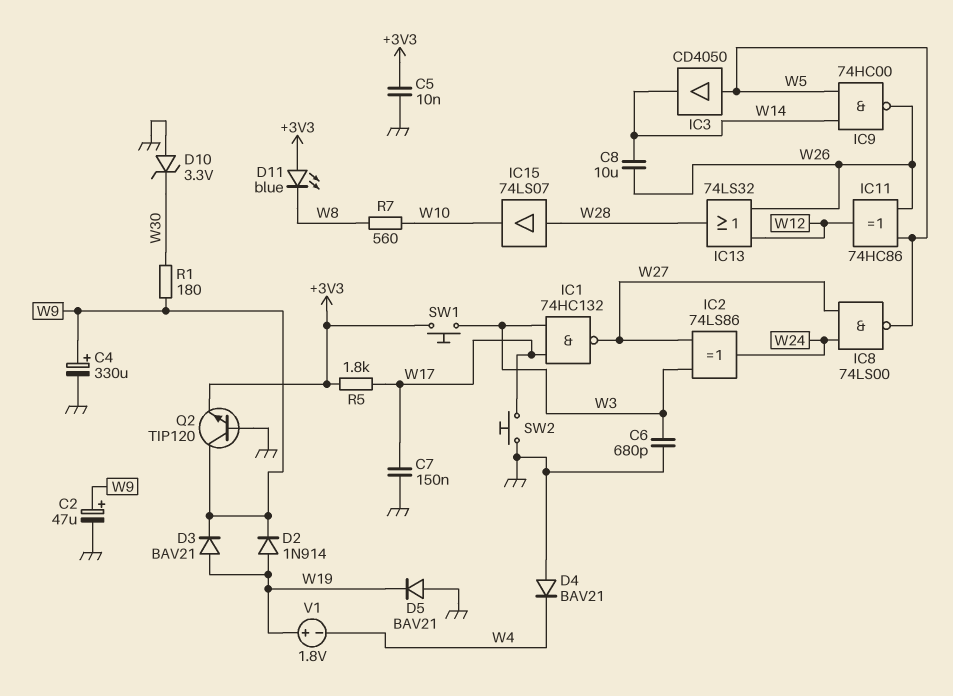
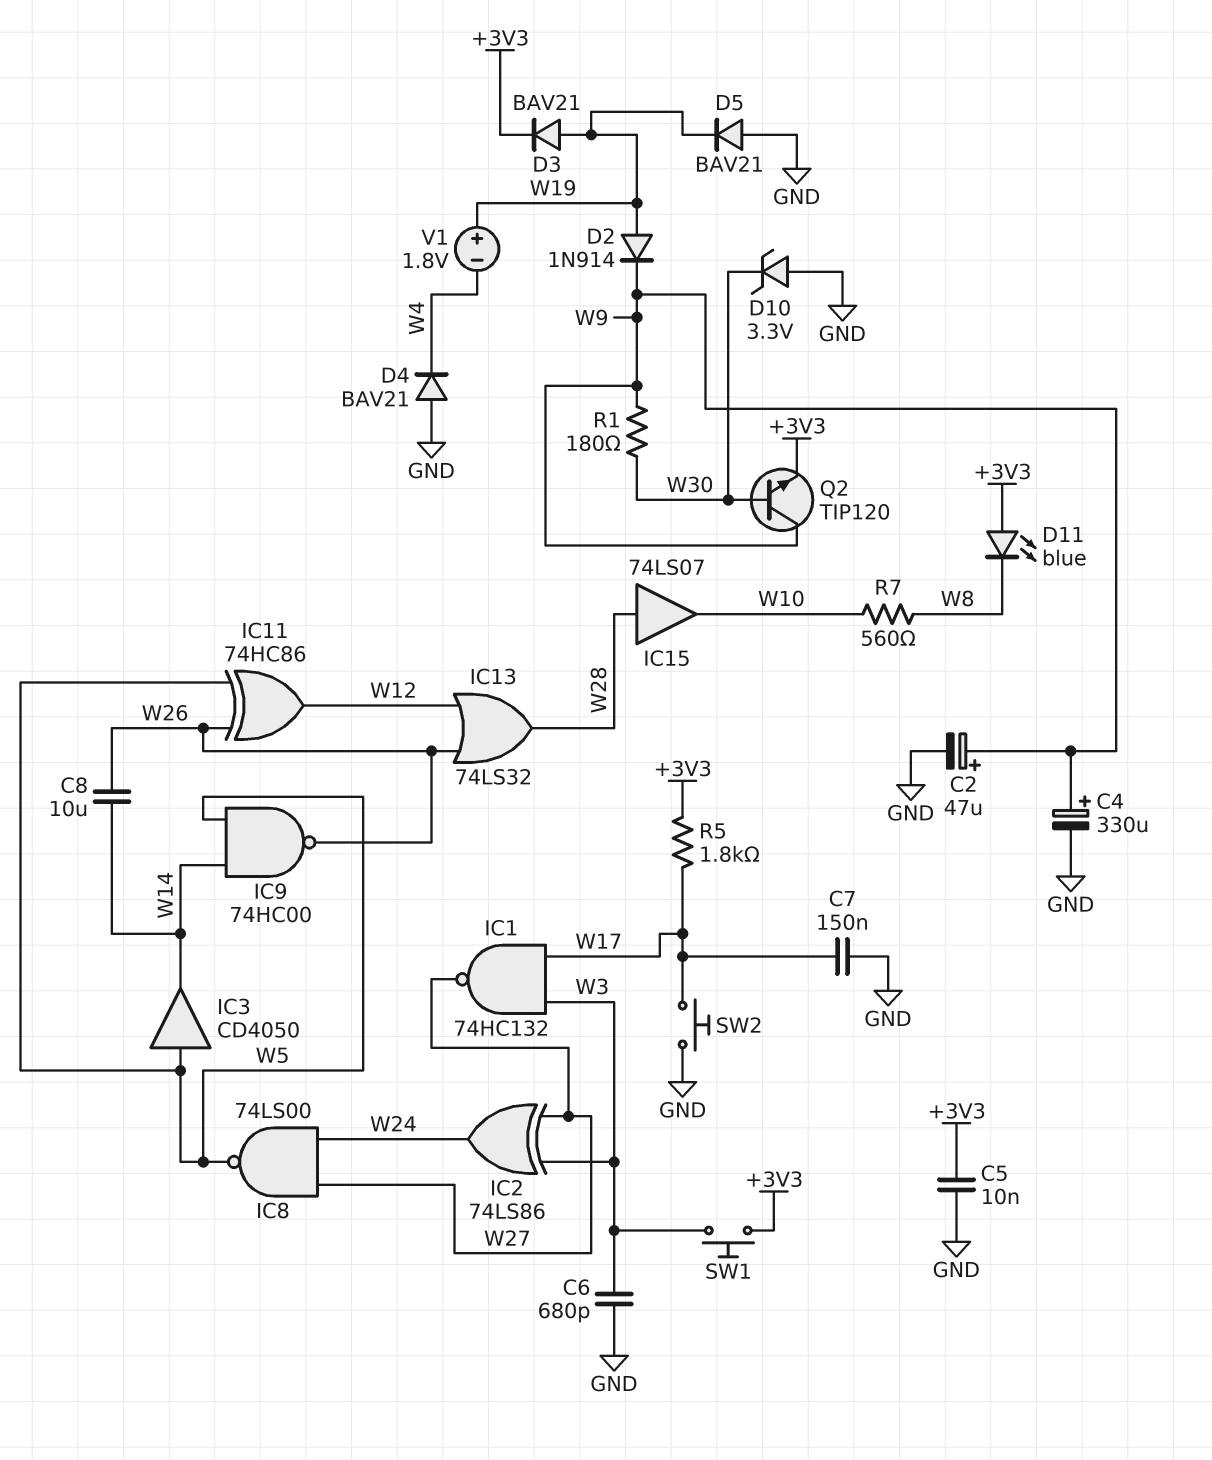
D3: diode BAV21 (A W19, K W9) -> diode BAV21 (A W19, K +3V3)
Q2: NPN TIP120 (B GND, C W9, E +3V3) -> NPN TIP120 (B W30, C W9, E +3V3)

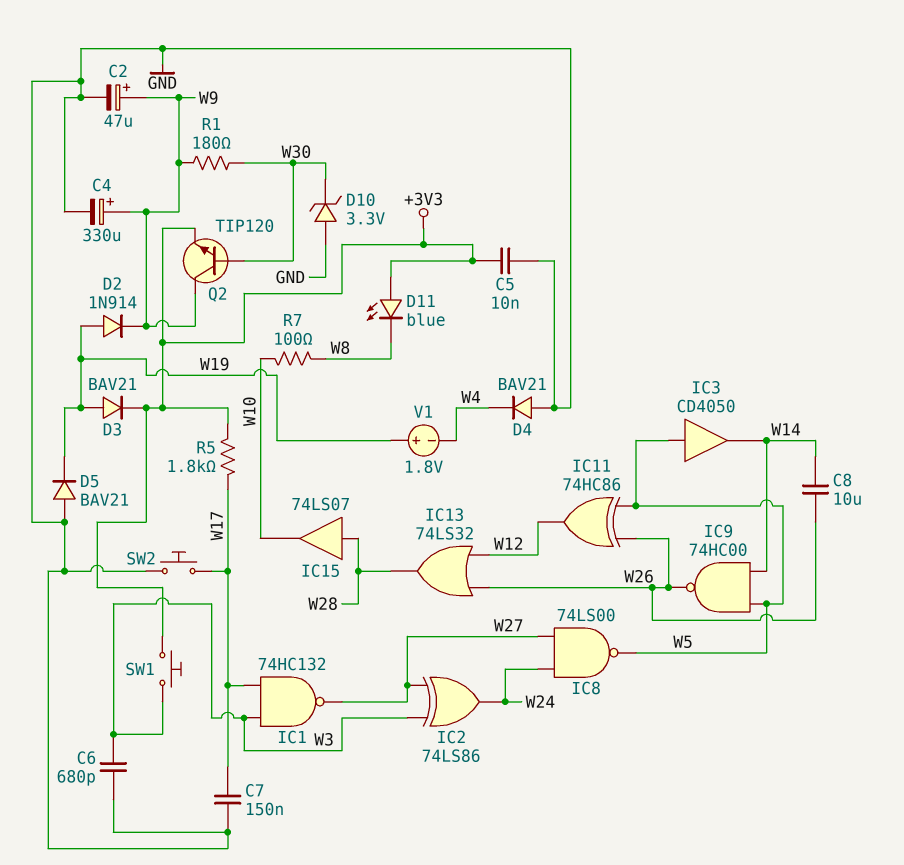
R7: 560 (W8, W10) -> 100 (W8, W10)

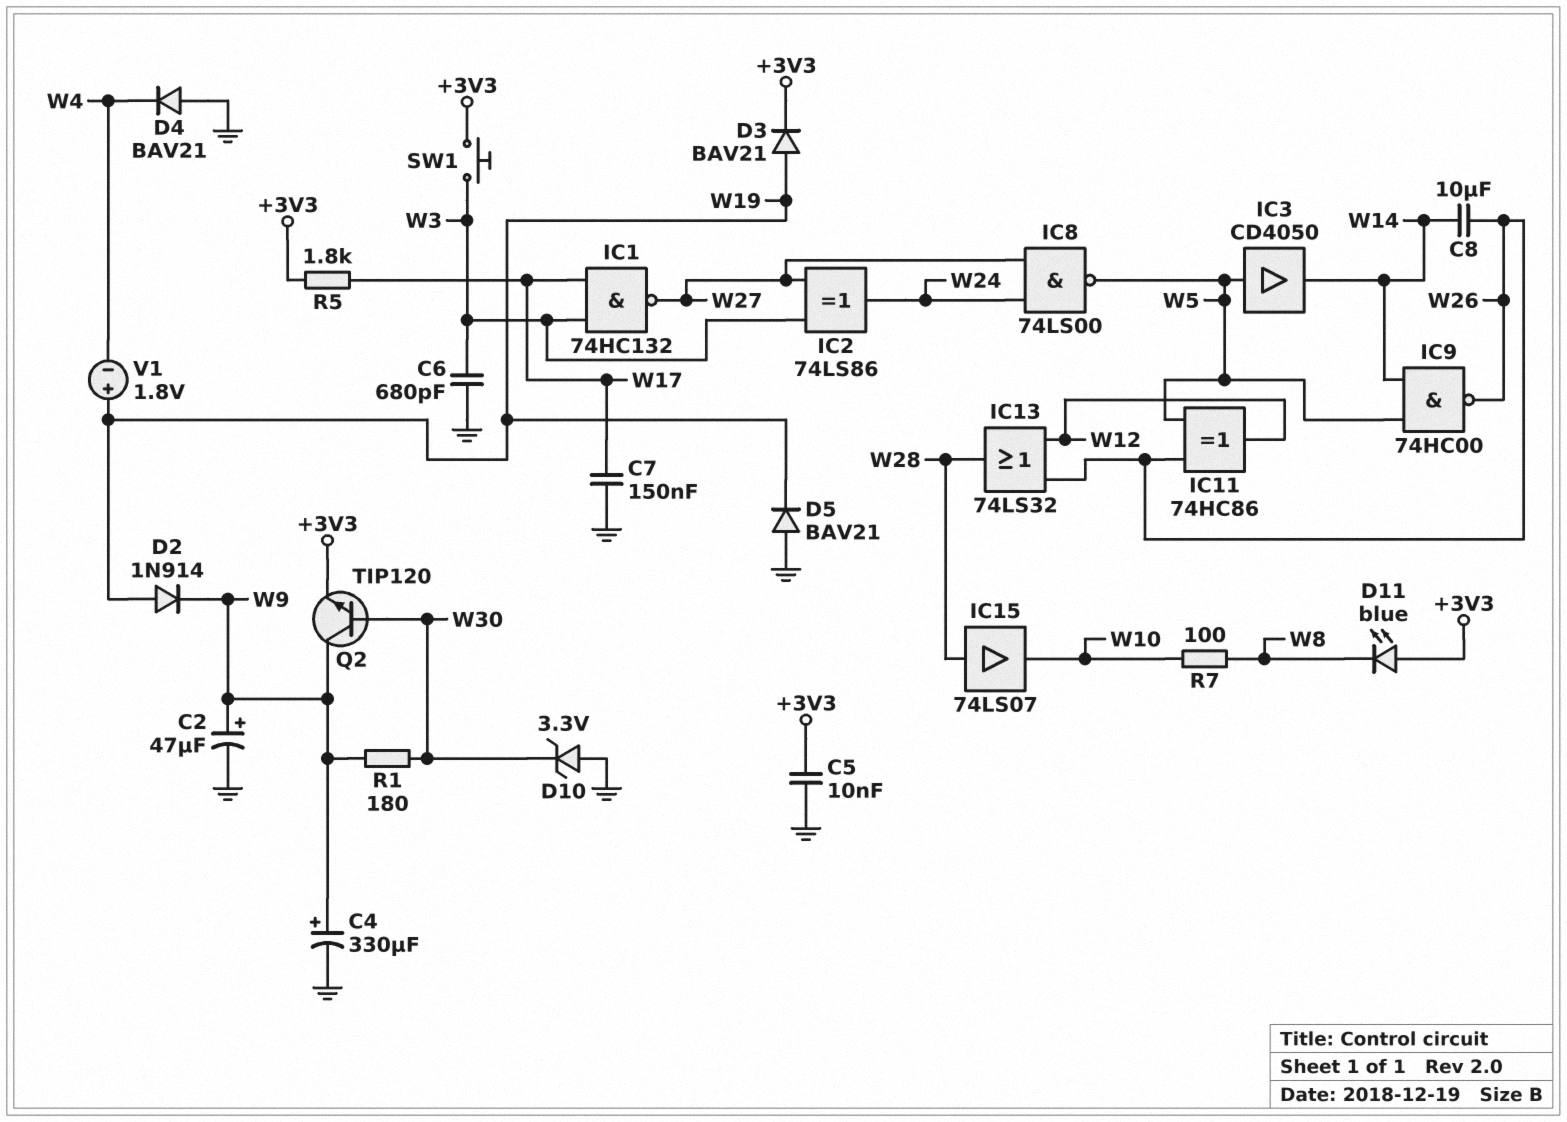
SW2: button (GND, W17) -> none

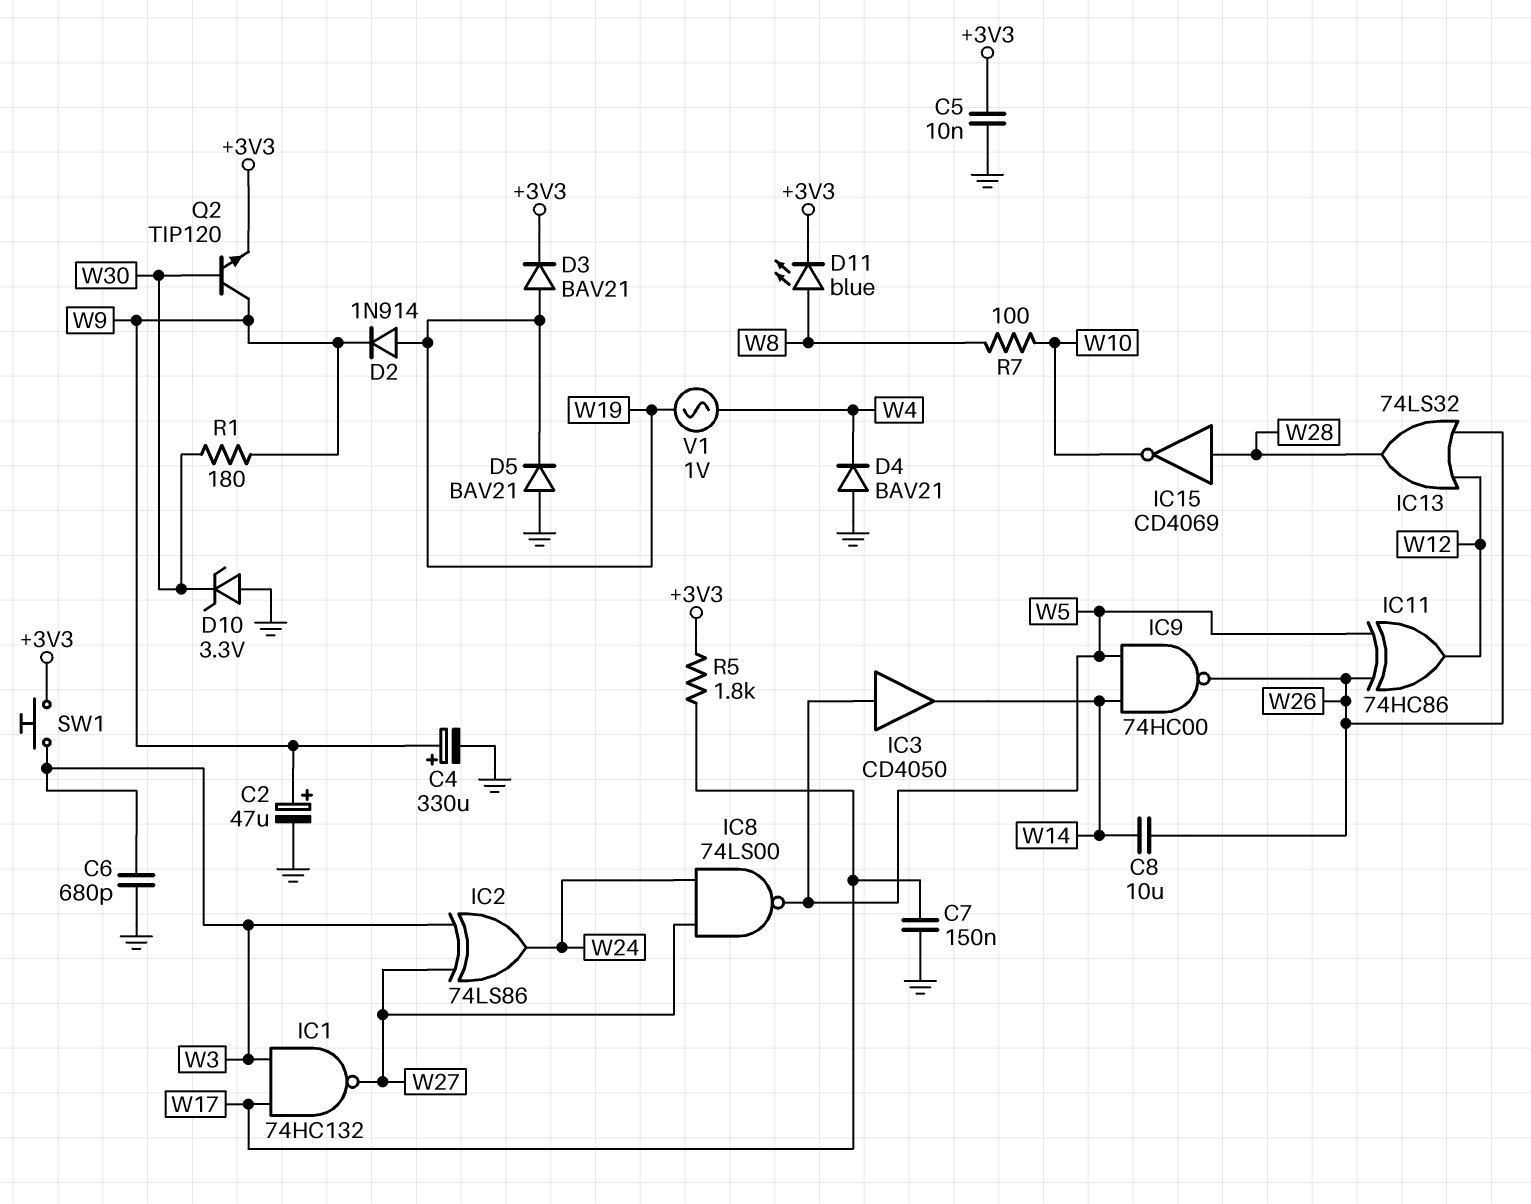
D11: LED blue (A +3V3, K W8) -> LED blue (A W8, K +3V3)
IC15: buffer 74LS07 (in W28, out W10) -> NOT CD4069 (in W28, out W10)
V1: 1.8V (plus W19, minus W4) -> AC 1V (W4, W19)

